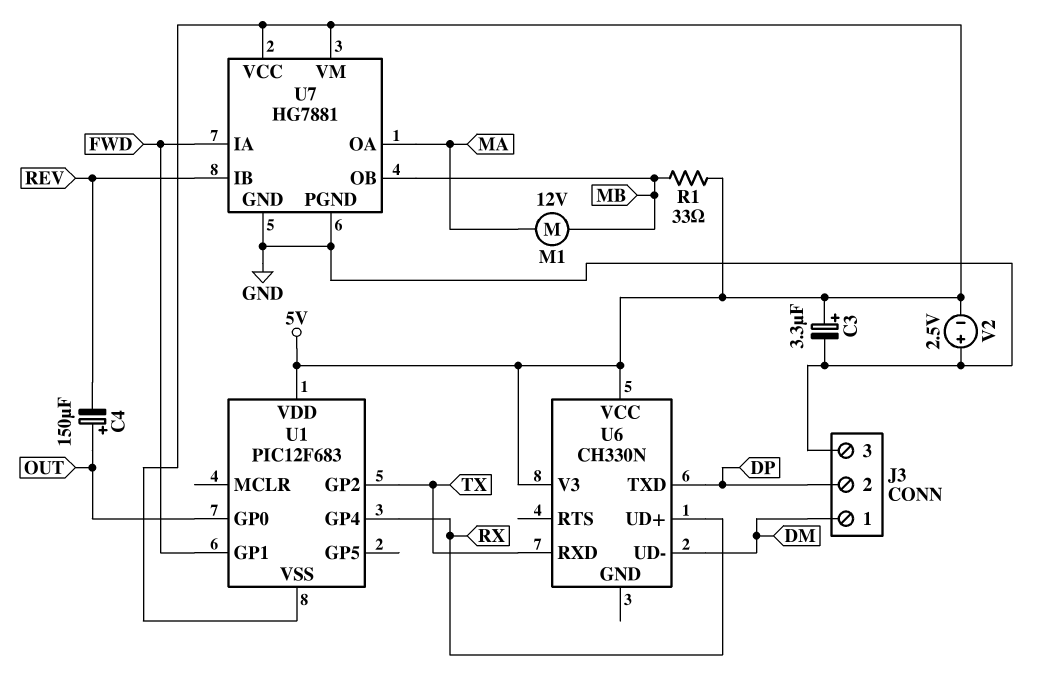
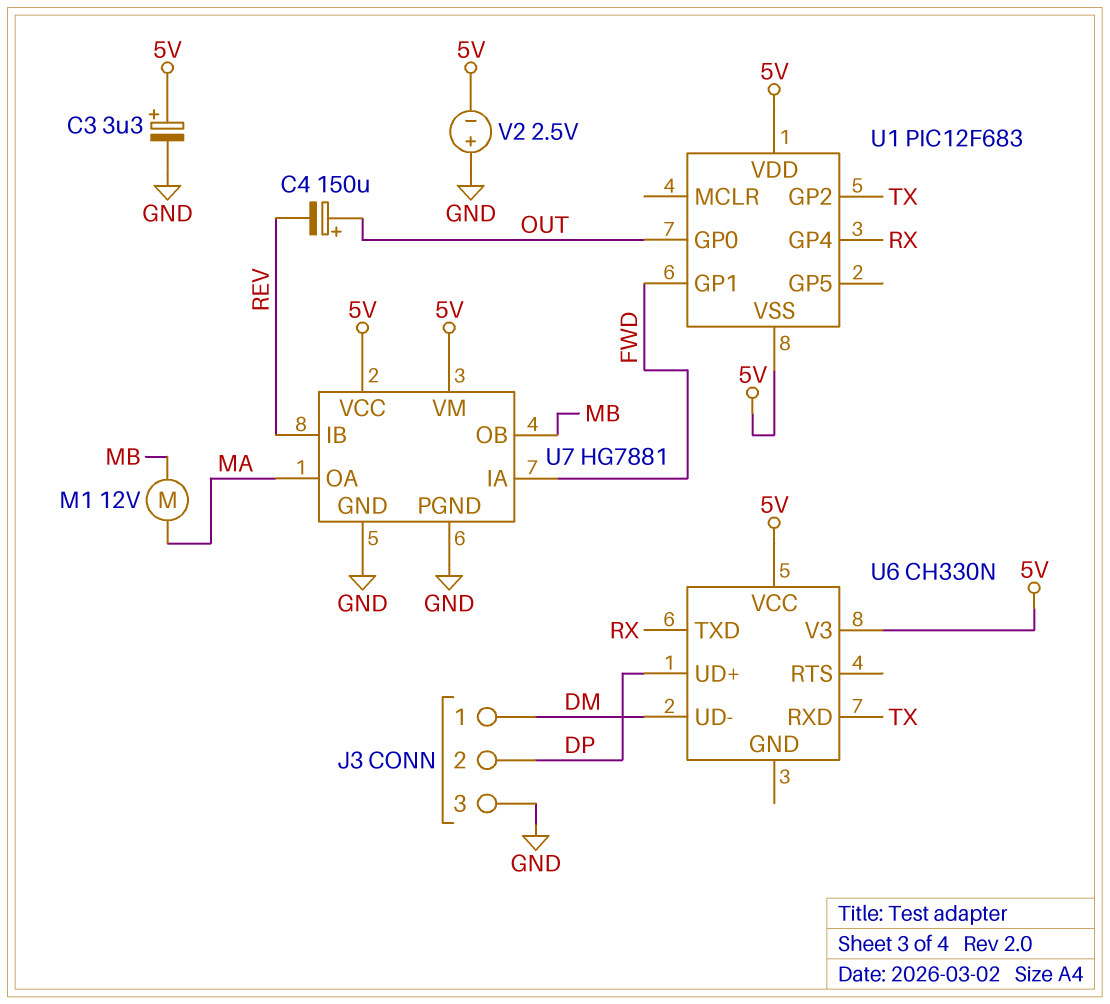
R1: 33 (5V, MB) -> none
U6 pin TXD: DP -> RX
U6 pin UD+: RX -> DP

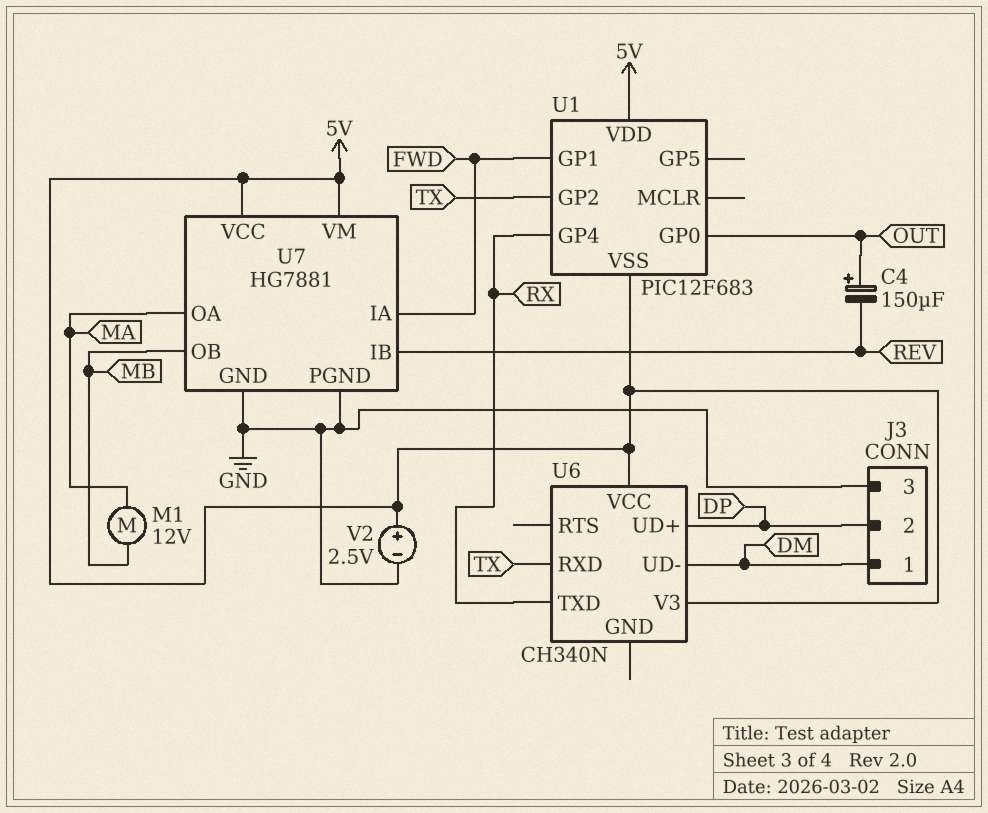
C3: 3.3uF (plus 5V, minus GND) -> none
U6: CH330N -> CH340N
V2: 2.5V (plus GND, minus 5V) -> 2.5V (plus 5V, minus GND)

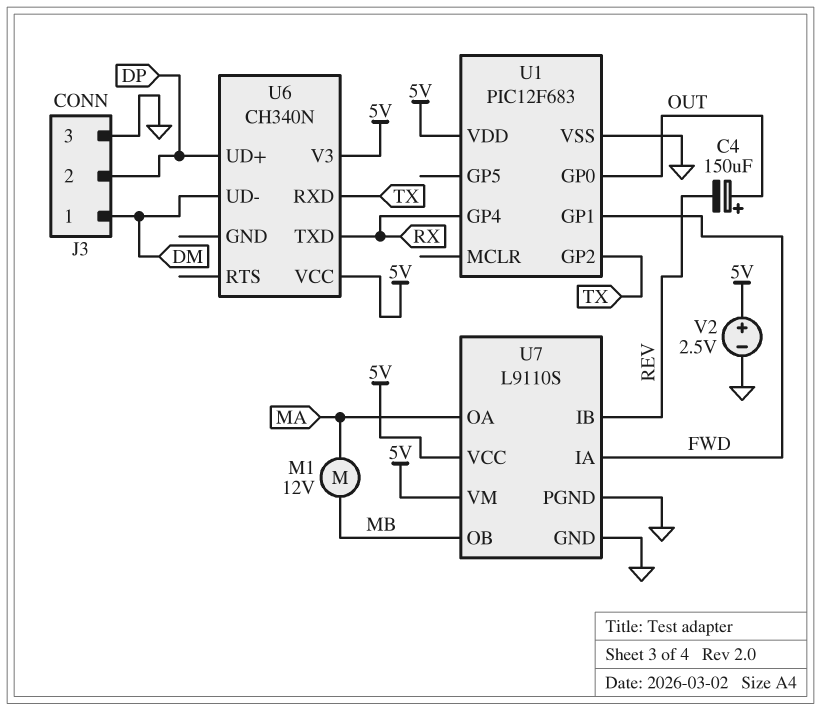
U1 pin VSS: 5V -> GND
U7: HG7881 -> L9110S

